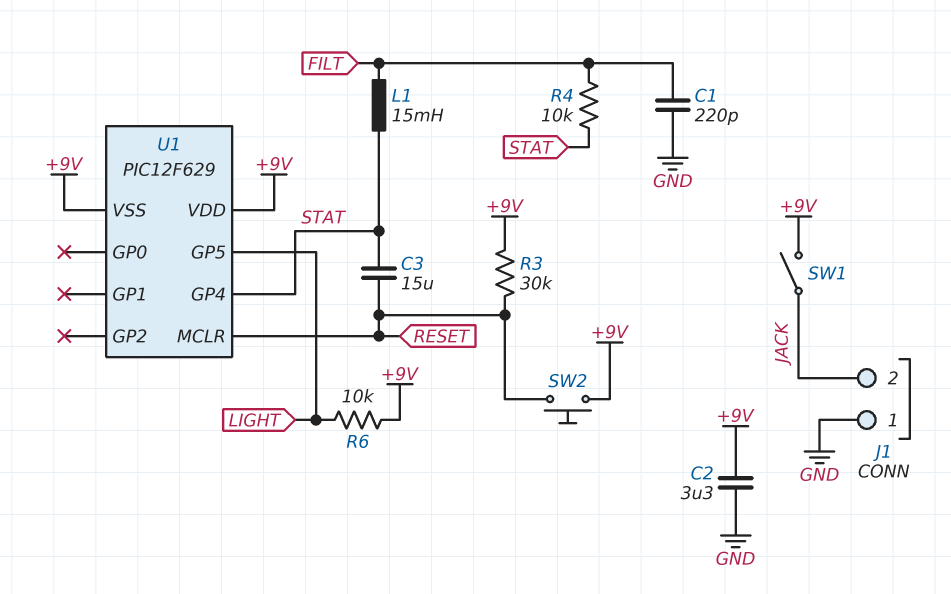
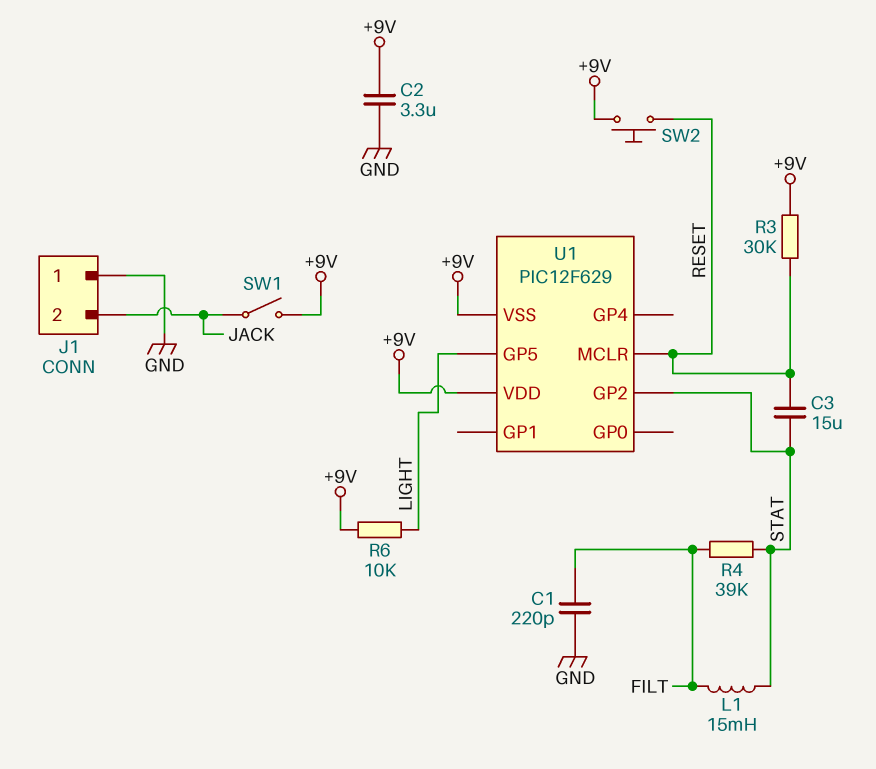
R4: 10k (FILT, STAT) -> 39k (FILT, STAT)
U1 pin GP2: none -> STAT
U1 pin GP4: STAT -> none

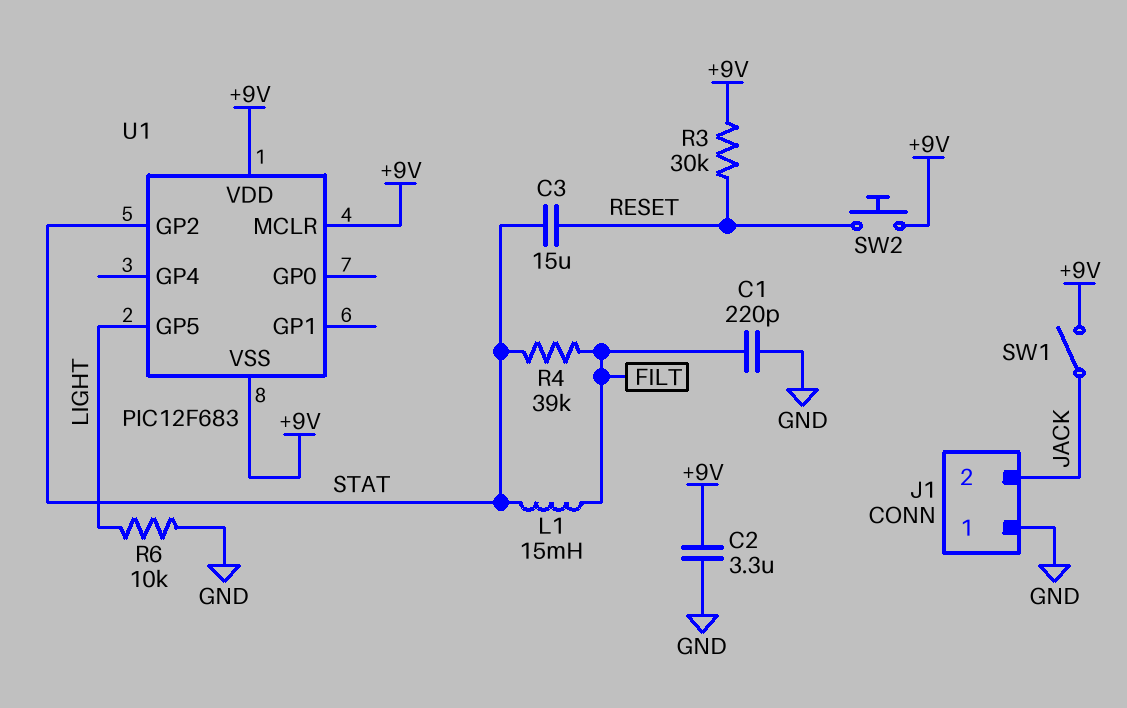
R6: 10k (+9V, LIGHT) -> 10k (GND, LIGHT)
U1: PIC12F629 -> PIC12F683
U1 pin MCLR: RESET -> +9V

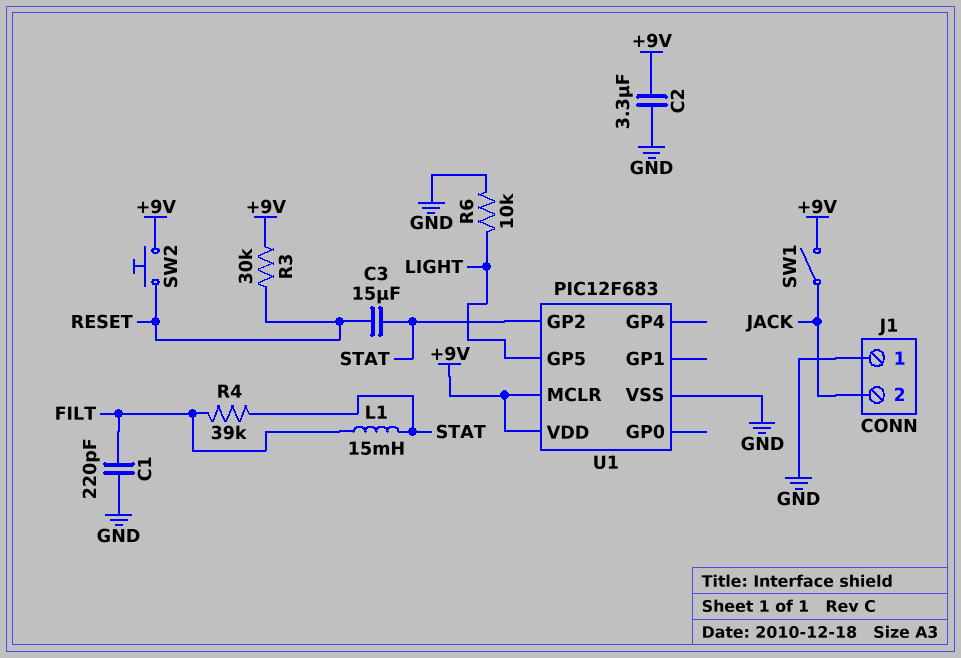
U1 pin VSS: +9V -> GND

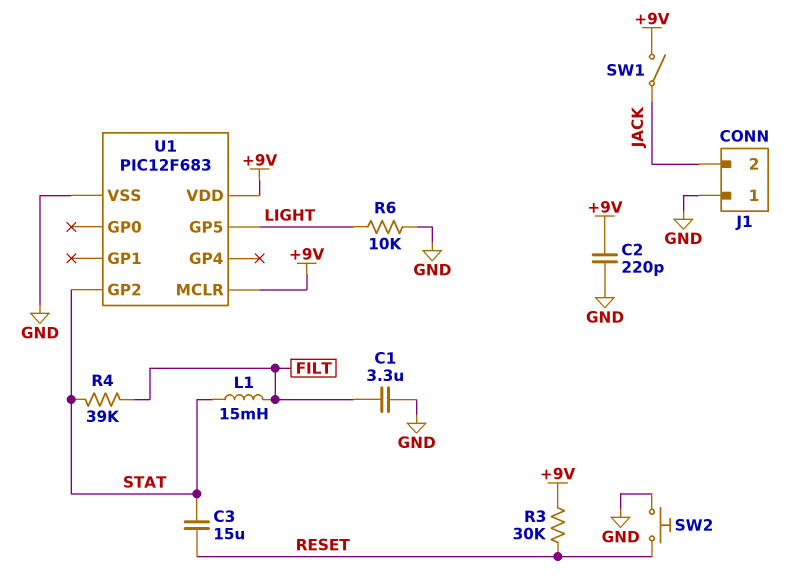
C1: 220pF (FILT, GND) -> 3.3uF (FILT, GND)
C2: 3.3uF (+9V, GND) -> 220pF (+9V, GND)
SW2: button (+9V, RESET) -> button (GND, RESET)

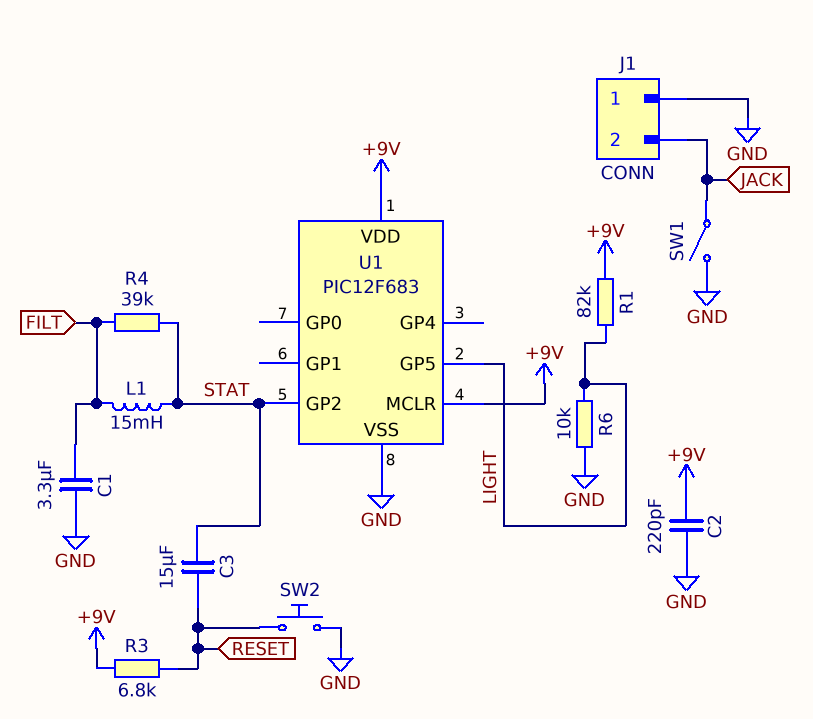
R1: none -> 82k (+9V, LIGHT)
R3: 30k (+9V, RESET) -> 6.8k (+9V, RESET)
SW1: switch (+9V, JACK) -> switch (GND, JACK)

